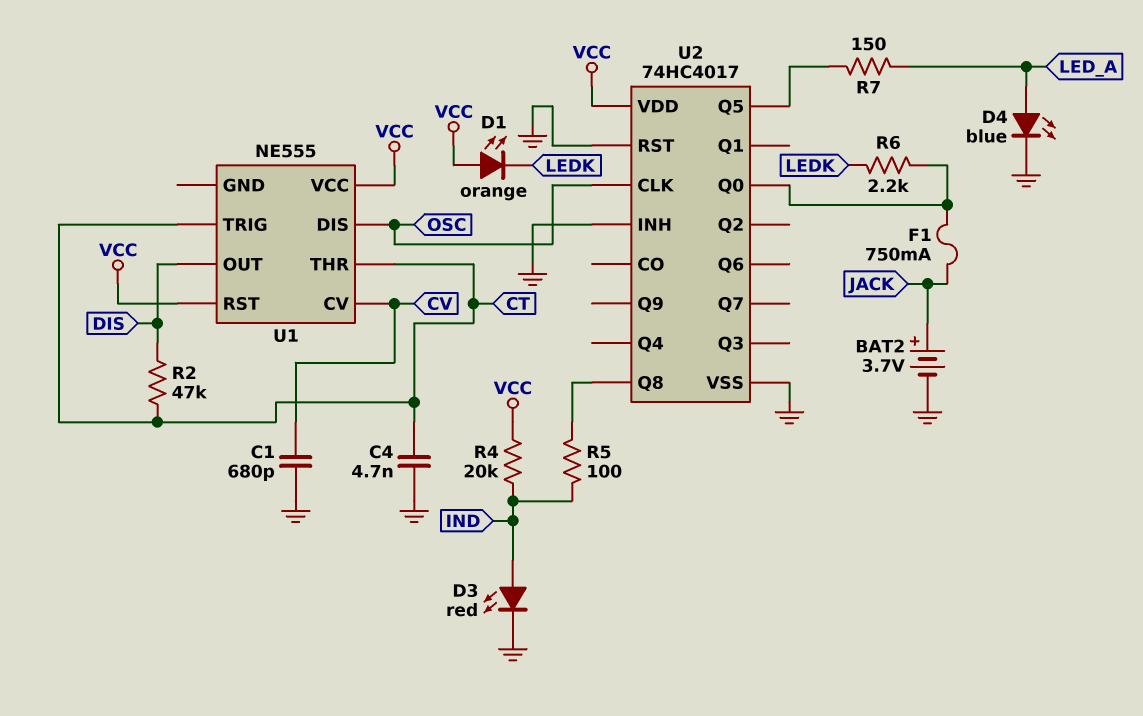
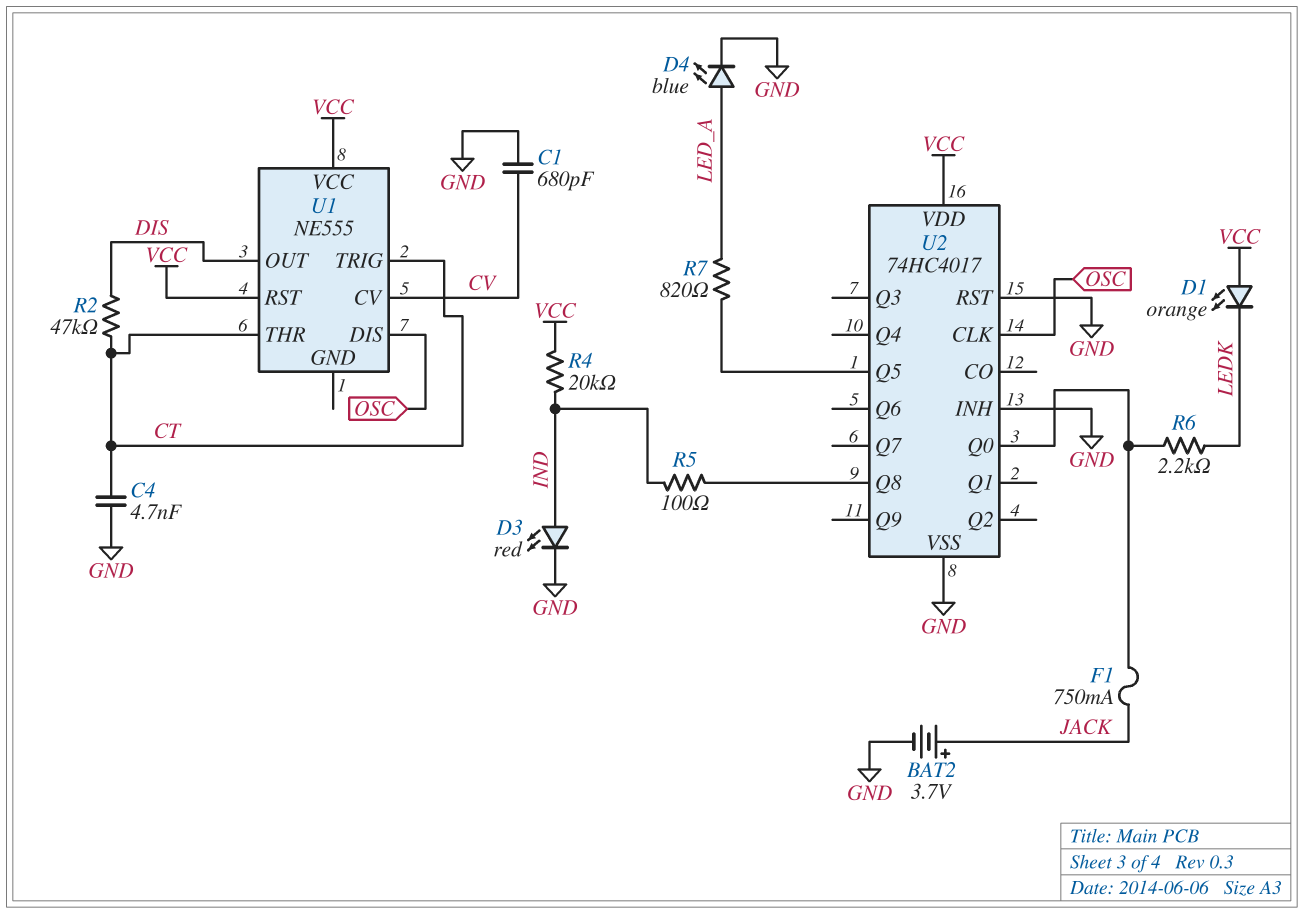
R7: 150 (LED_A, U2/Q5) -> 820 (LED_A, U2/Q5)

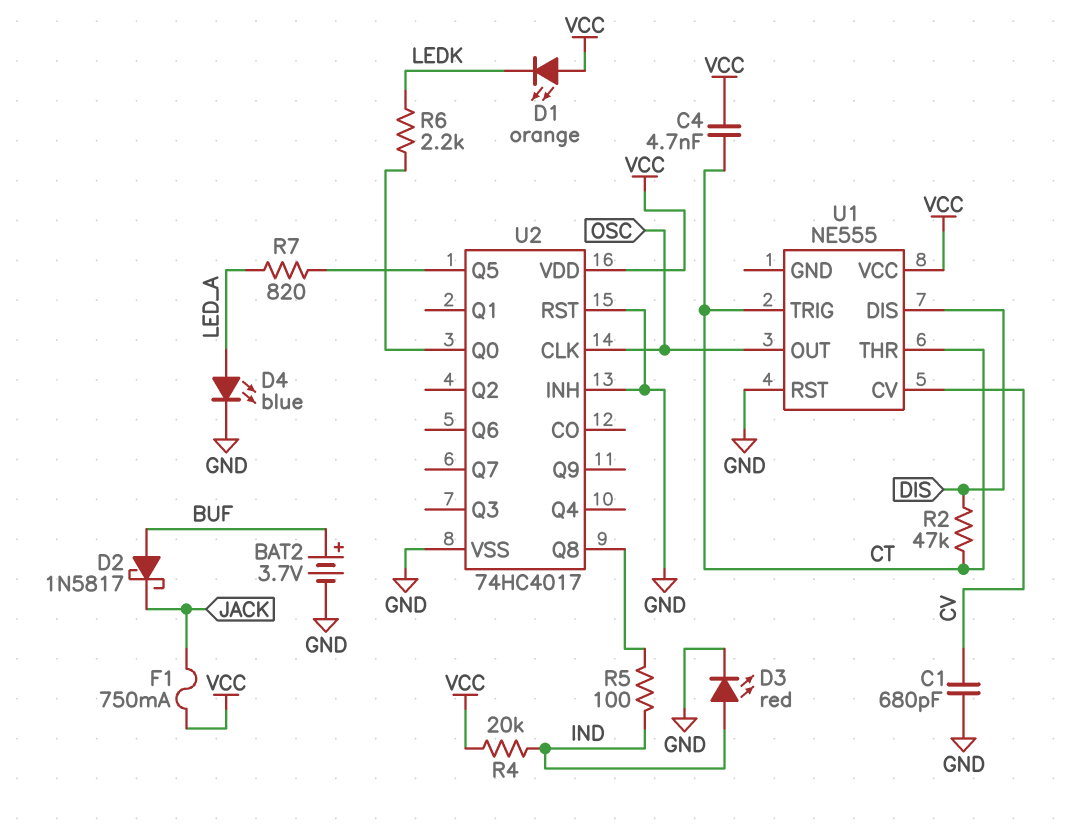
BAT2: 3.7V (plus JACK, minus GND) -> 3.7V (plus BUF, minus GND)
C4: 4.7nF (CT, GND) -> 4.7nF (CT, VCC)
D2: none -> schottky 1N5817 (A BUF, K JACK)
F1: 750mA (JACK, U2/Q0) -> 750mA (JACK, VCC)
U1 pin DIS: OSC -> DIS
U1 pin OUT: DIS -> OSC
U1 pin RST: VCC -> GND

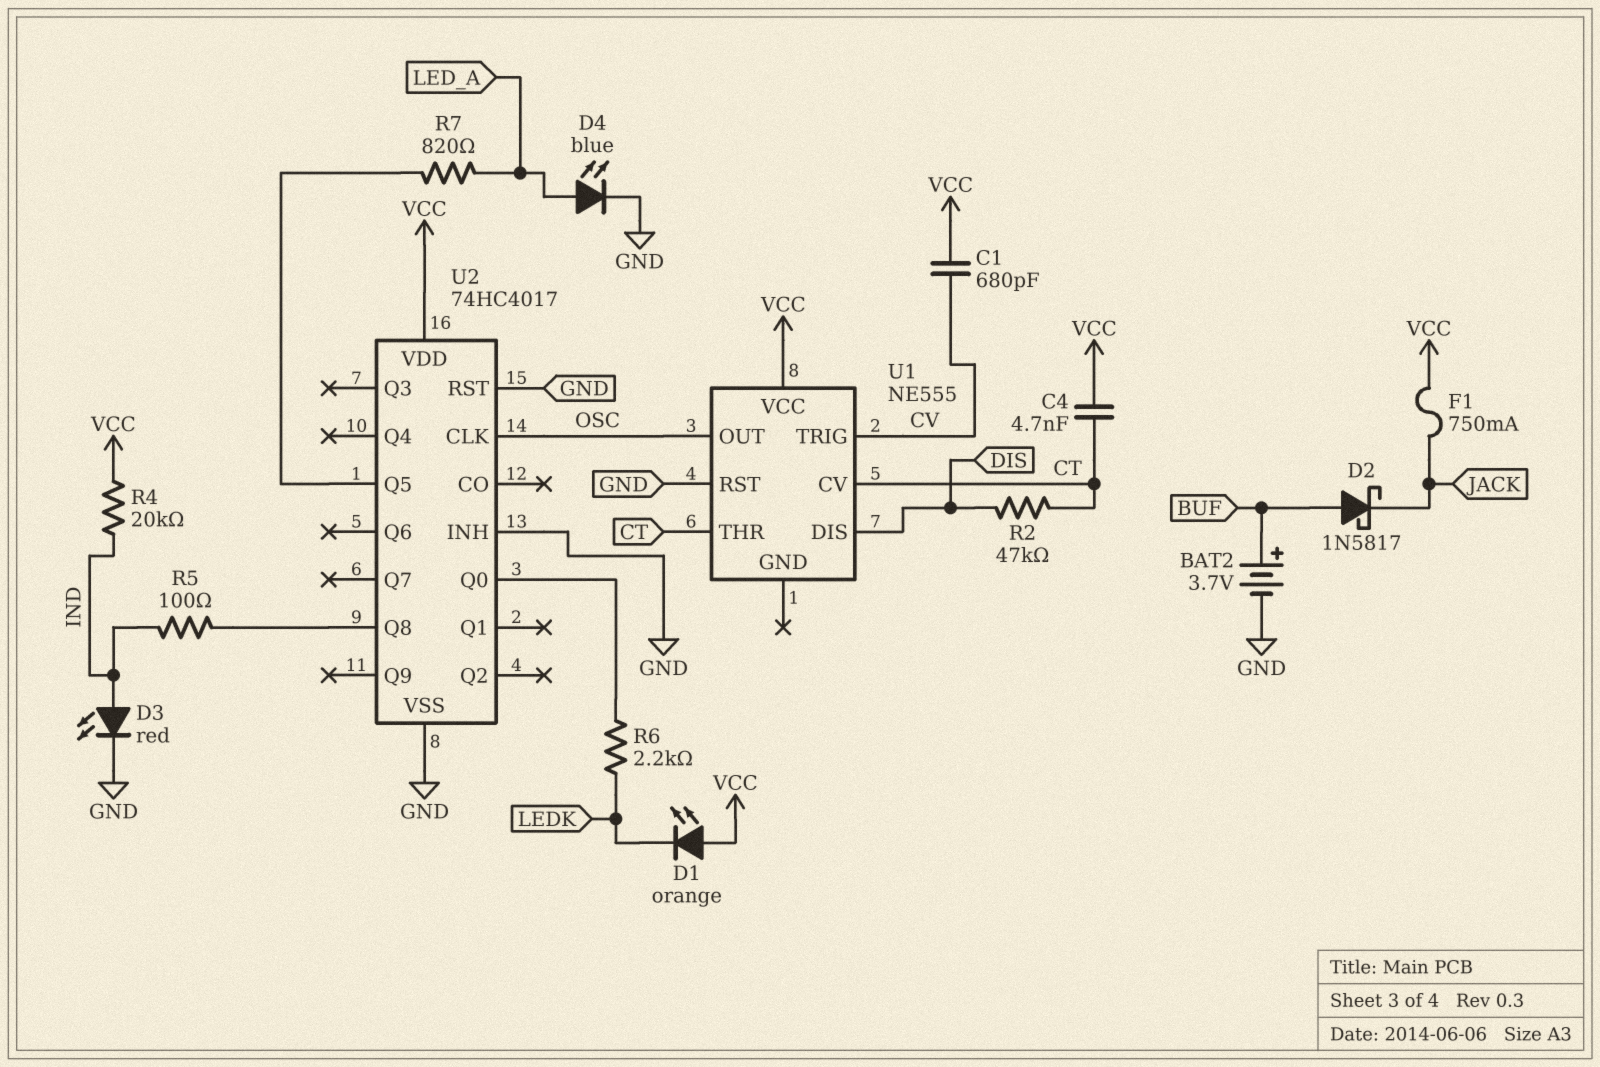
C1: 680pF (CV, GND) -> 680pF (CV, VCC)
U1 pin CV: CV -> CT
U1 pin TRIG: CT -> CV

